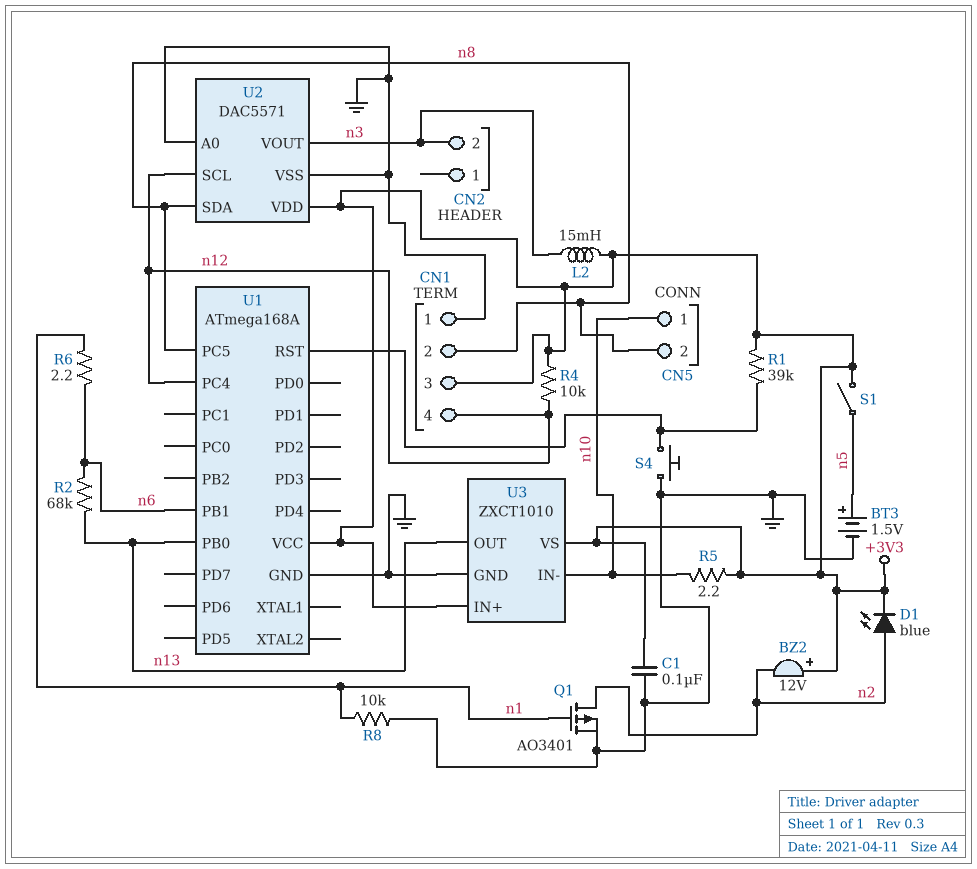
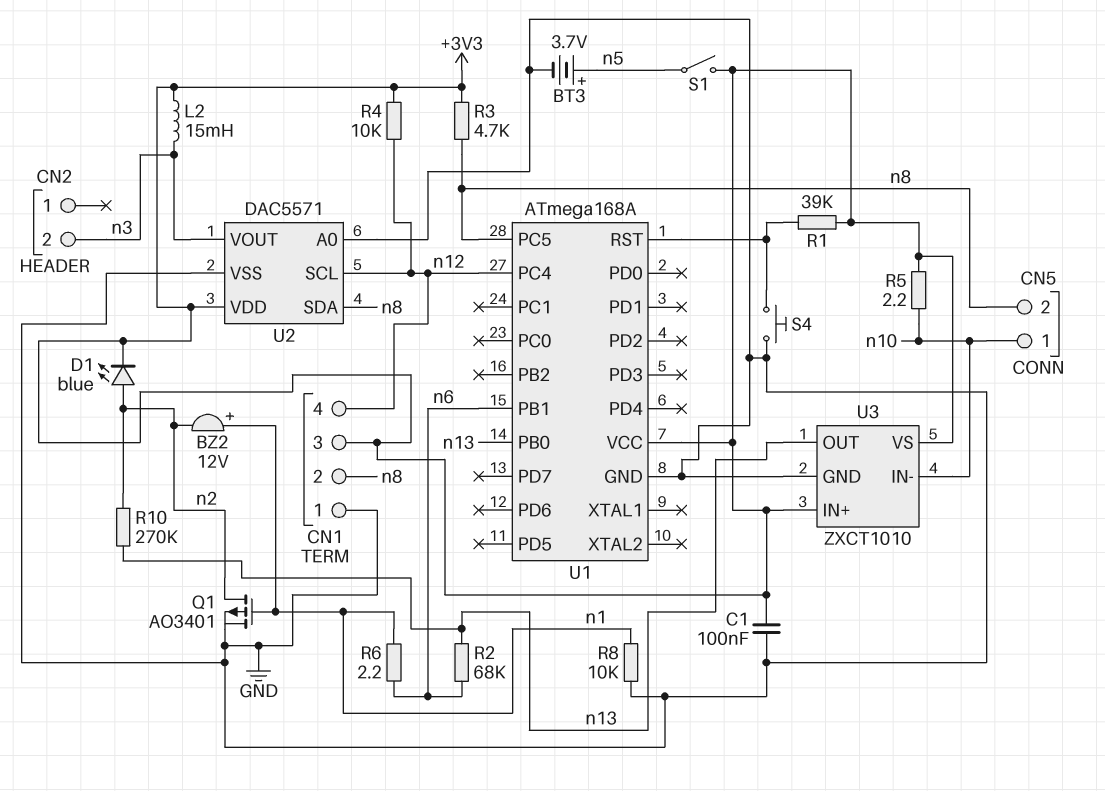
BT3: 1.5V (plus n5, minus GND) -> 3.7V (plus n5, minus GND)
BZ2: buzzer 12V (plus +3V3, minus n2) -> buzzer 12V (plus n1, minus n2)
R3: none -> 4.7k (+3V3, n8)
R10: none -> 270k (n2, n13)

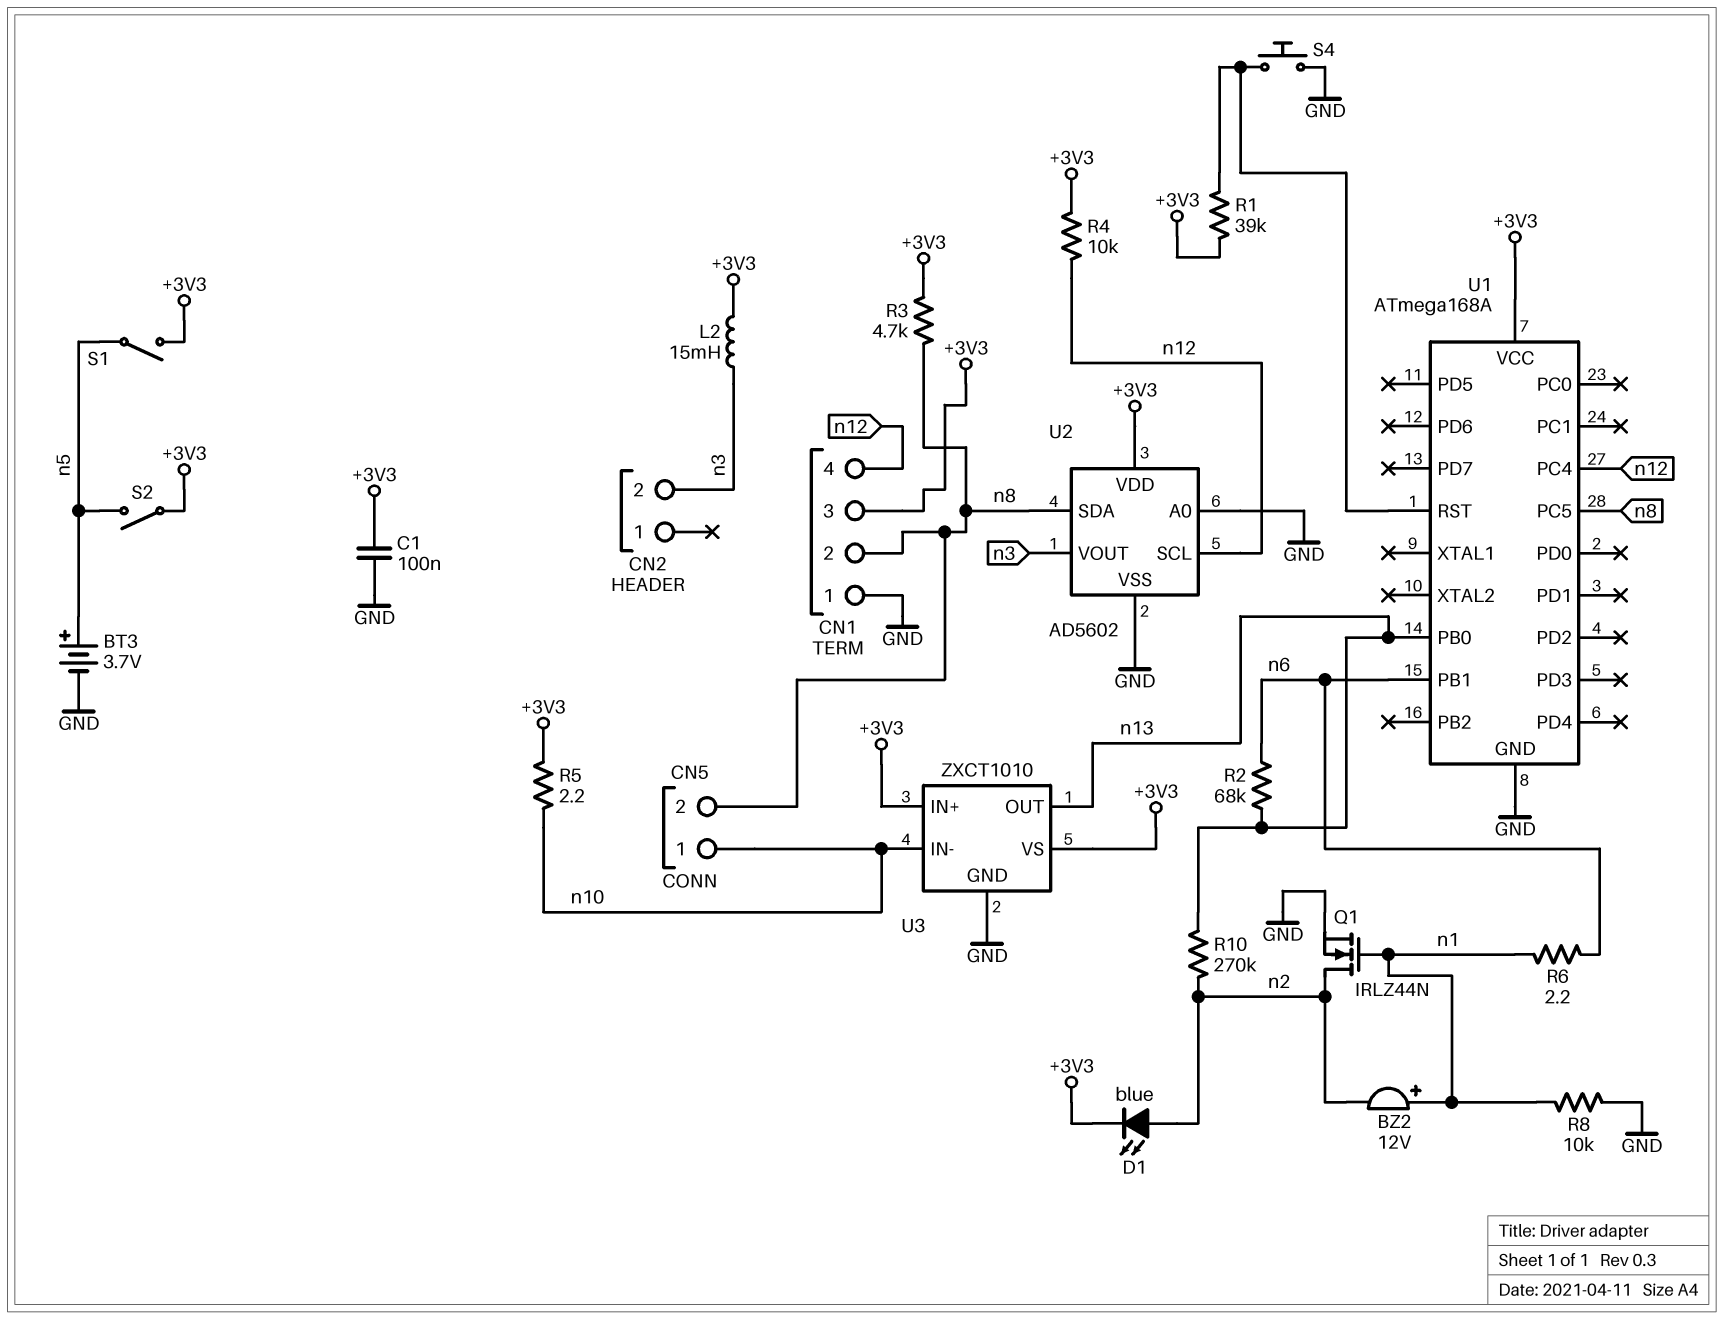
Q1: PMOS AO3401 (G n1, D n2, S GND) -> NMOS IRLZ44N (G n1, D n2, S GND)
S2: none -> switch (+3V3, n5)
U2: DAC5571 -> AD5602

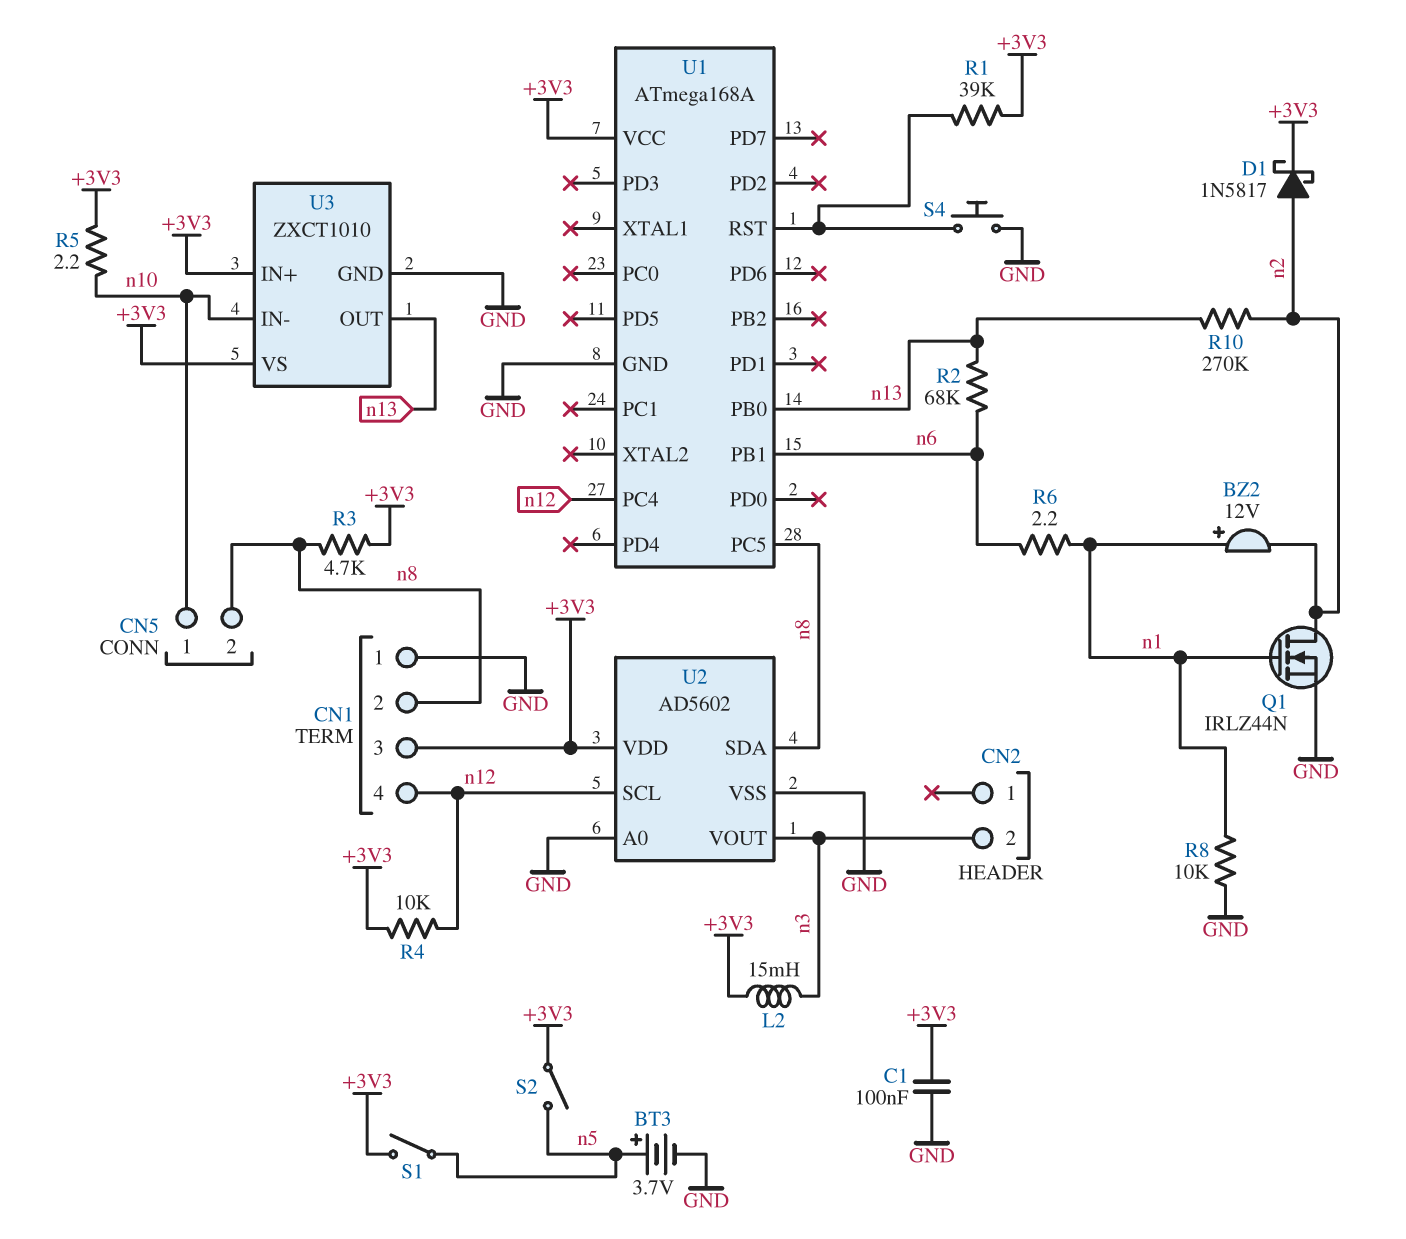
D1: LED blue (A n2, K +3V3) -> schottky 1N5817 (A n2, K +3V3)

